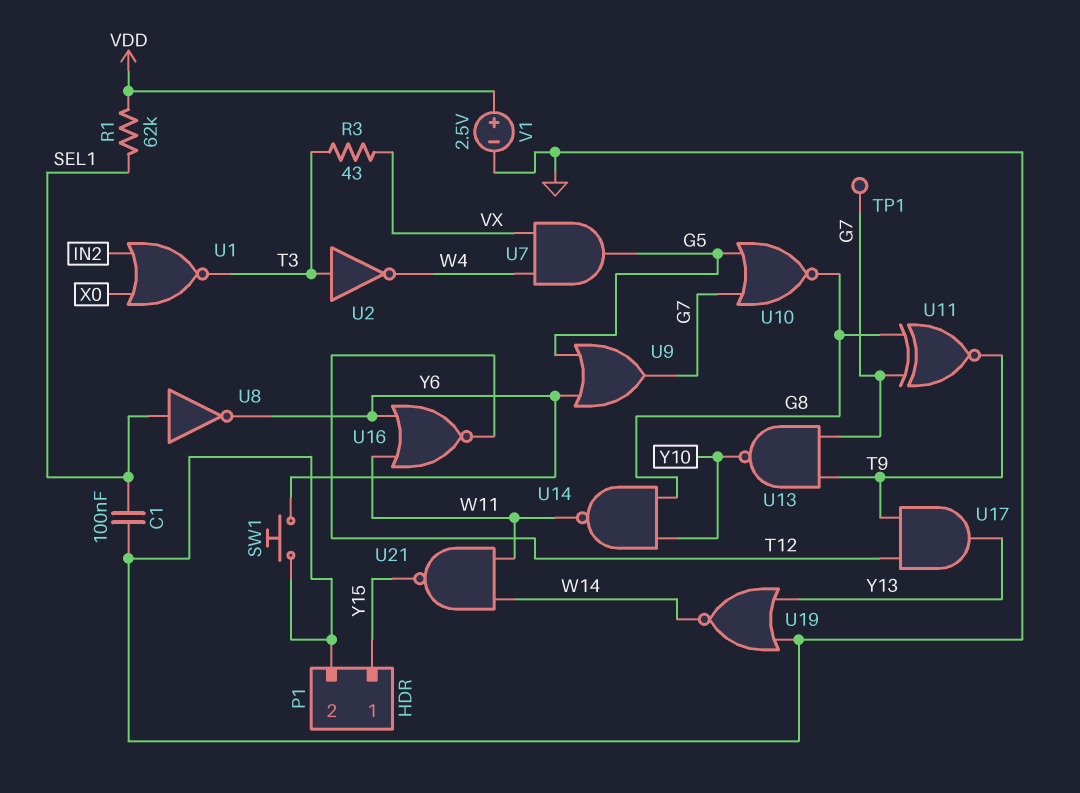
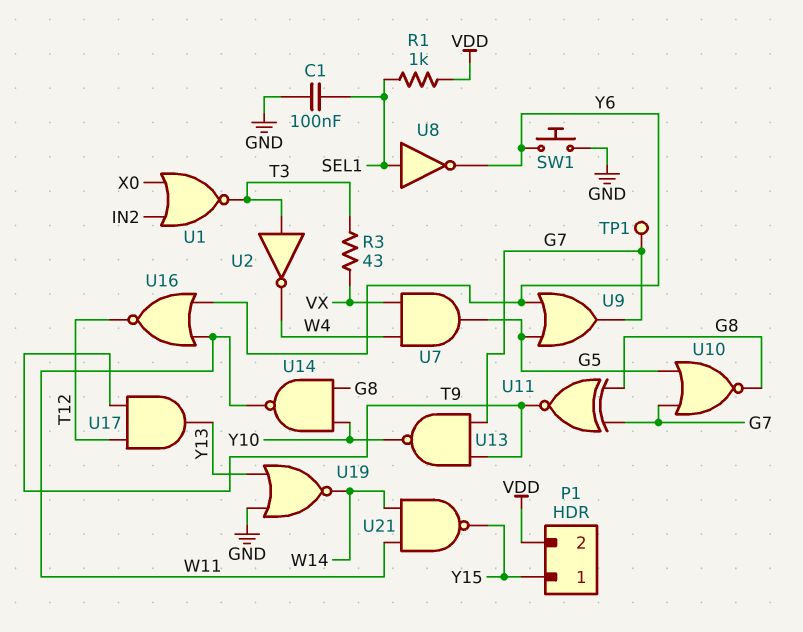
P1 pin 2: GND -> VDD
R1: 62k (SEL1, VDD) -> 1k (SEL1, VDD)
V1: 2.5V (plus VDD, minus GND) -> none

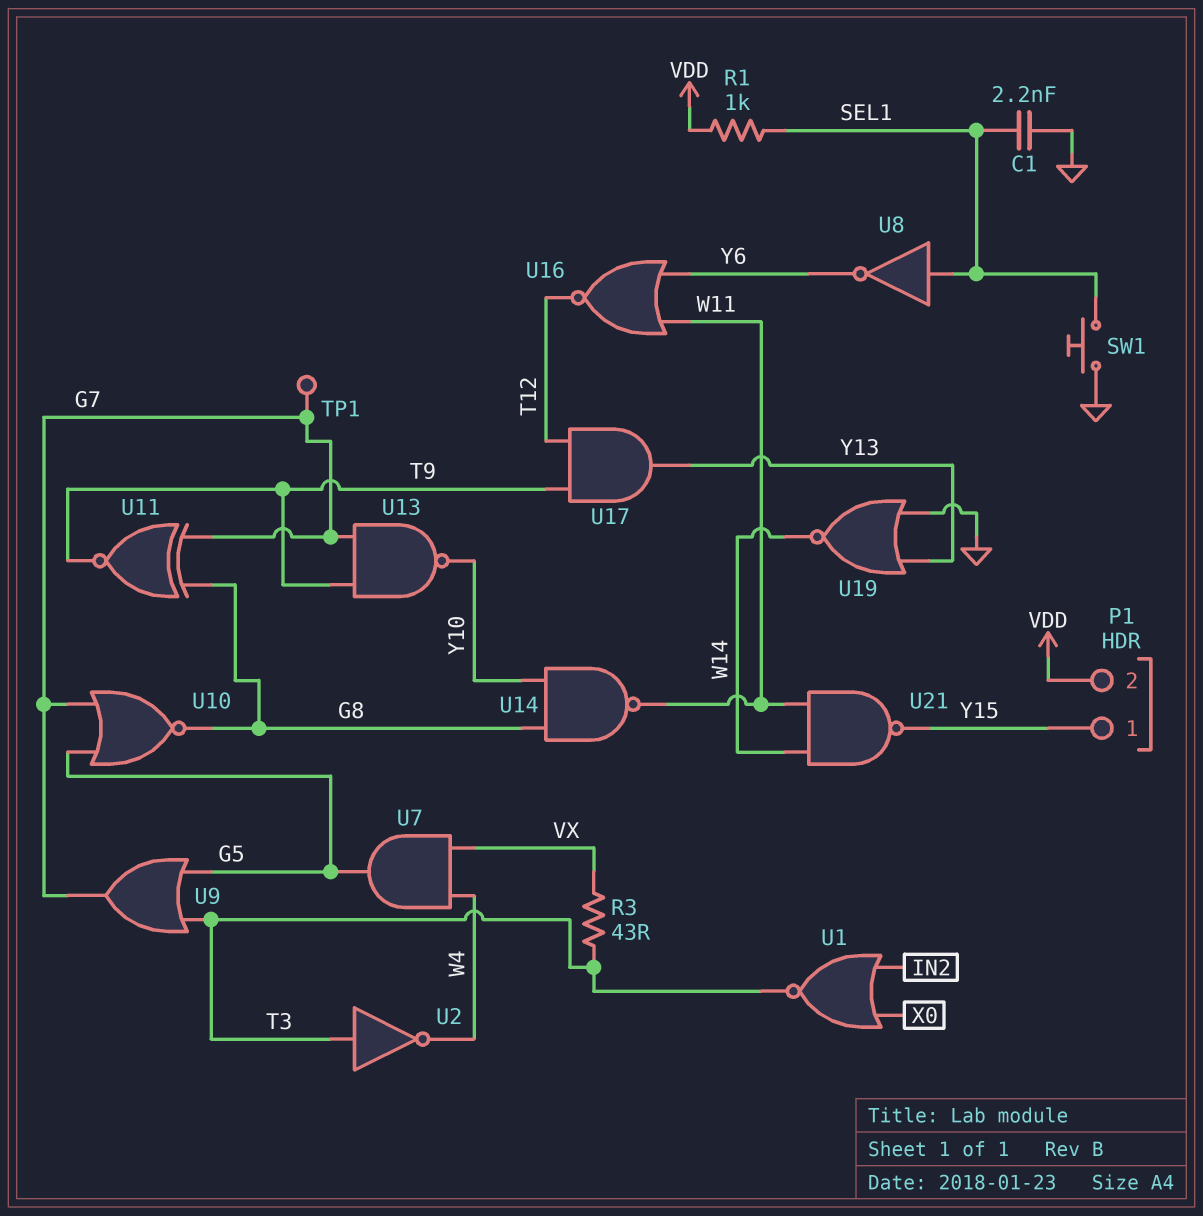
C1: 100nF (GND, SEL1) -> 2.2nF (GND, SEL1)
SW1: button (GND, Y6) -> button (GND, SEL1)
U9: OR (in G5, in Y6, out G7) -> OR (in G5, in T3, out G7)

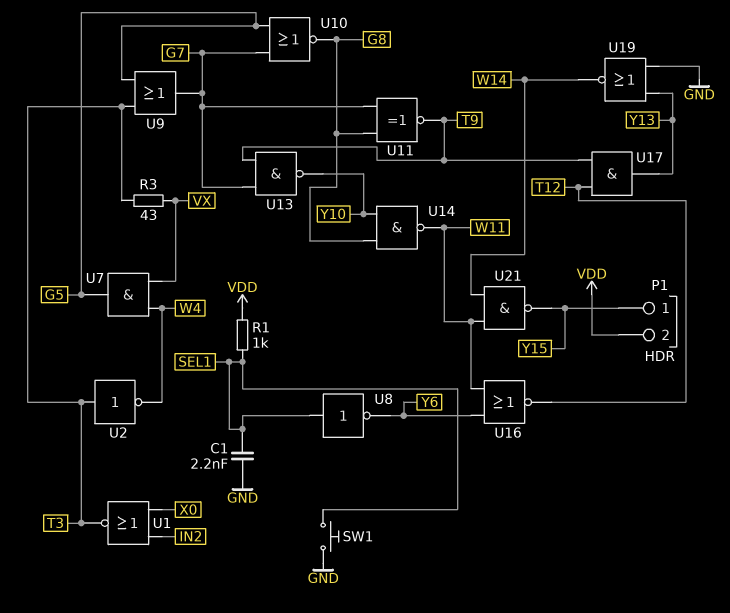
TP1: test point (G7) -> none

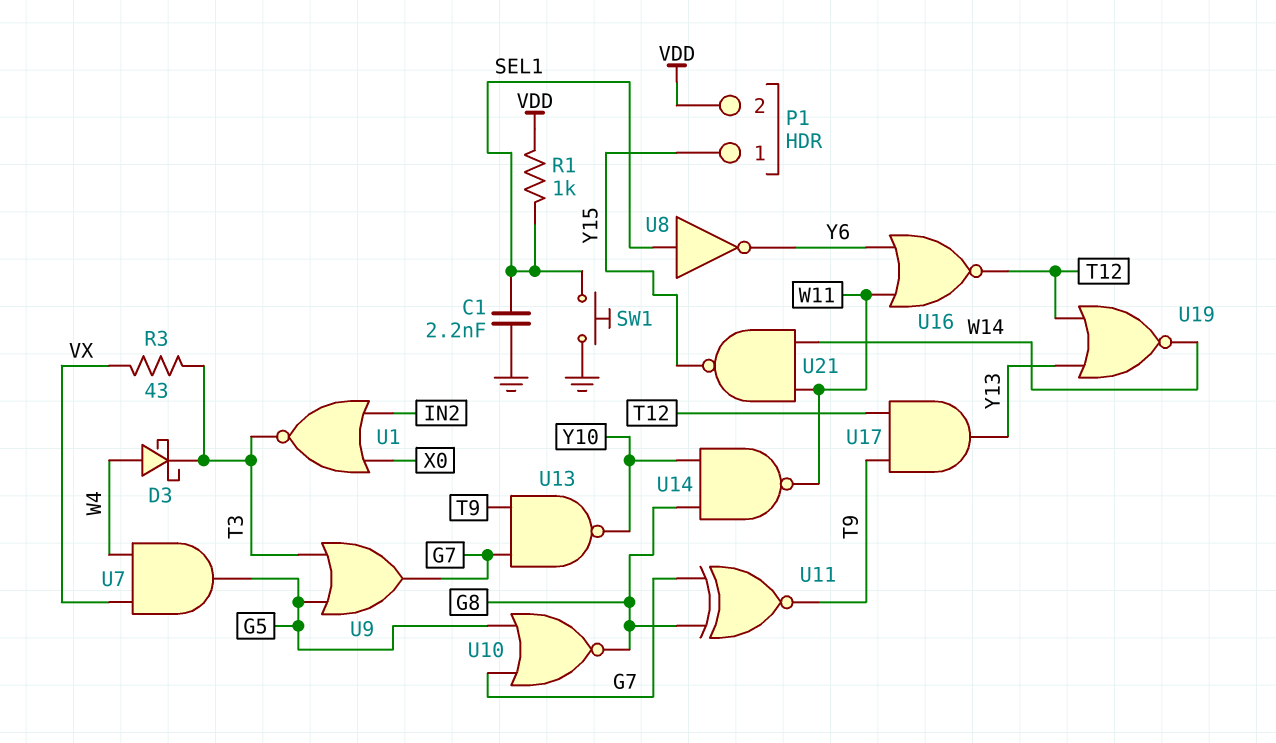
D3: none -> schottky (A W4, K T3)
U2: NOT (in T3, out W4) -> none
U19: NOR (in GND, in Y13, out W14) -> NOR (in T12, in Y13, out W14)

